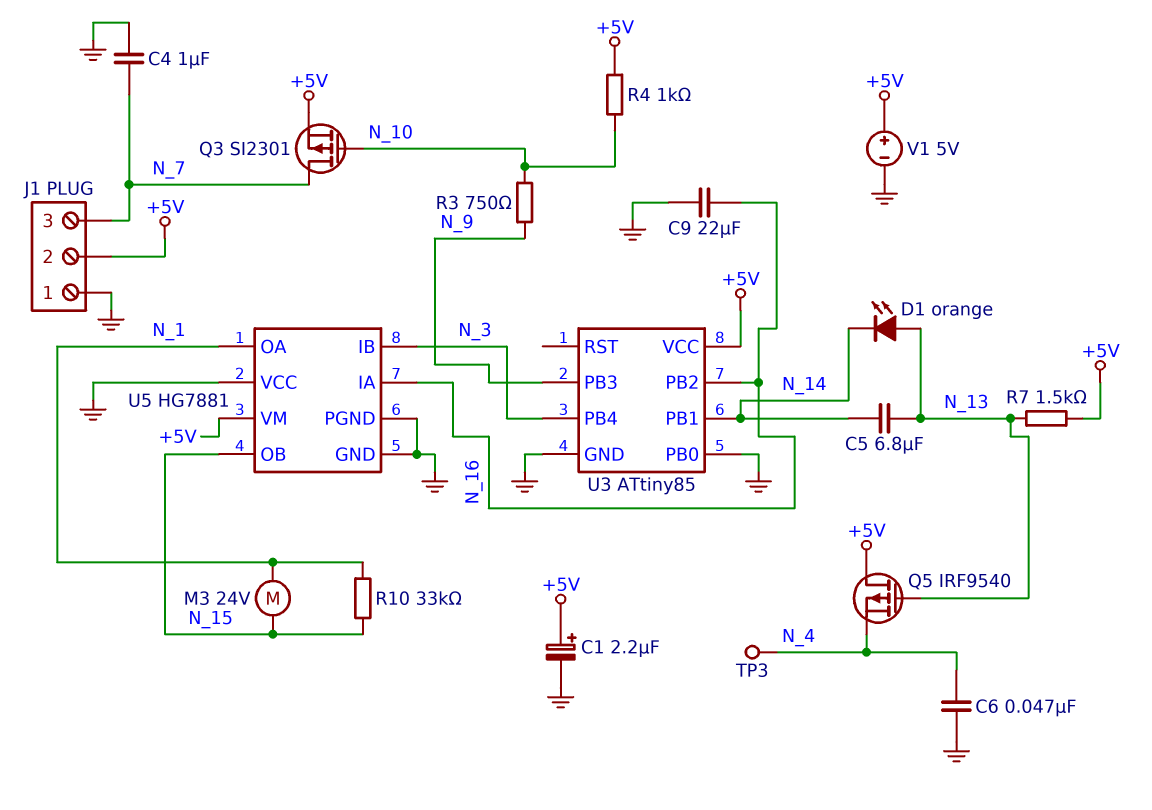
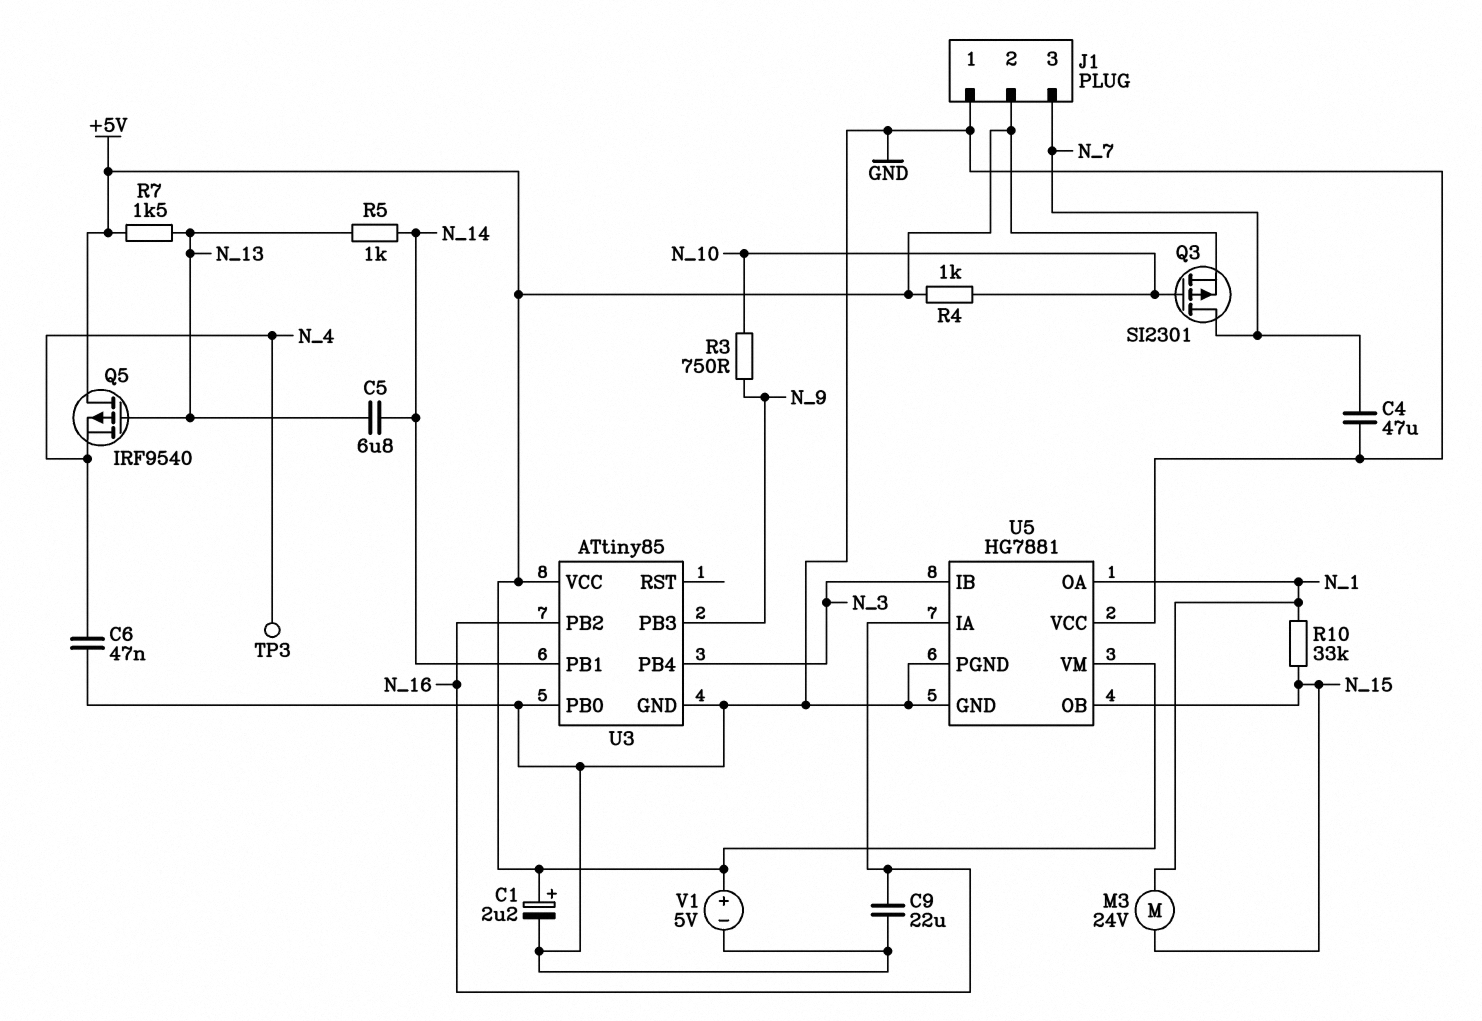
C4: 1uF (GND, N_7) -> 47uF (GND, N_7)
D1: LED orange (A N_13, K N_14) -> none
R5: none -> 1k (N_13, N_14)

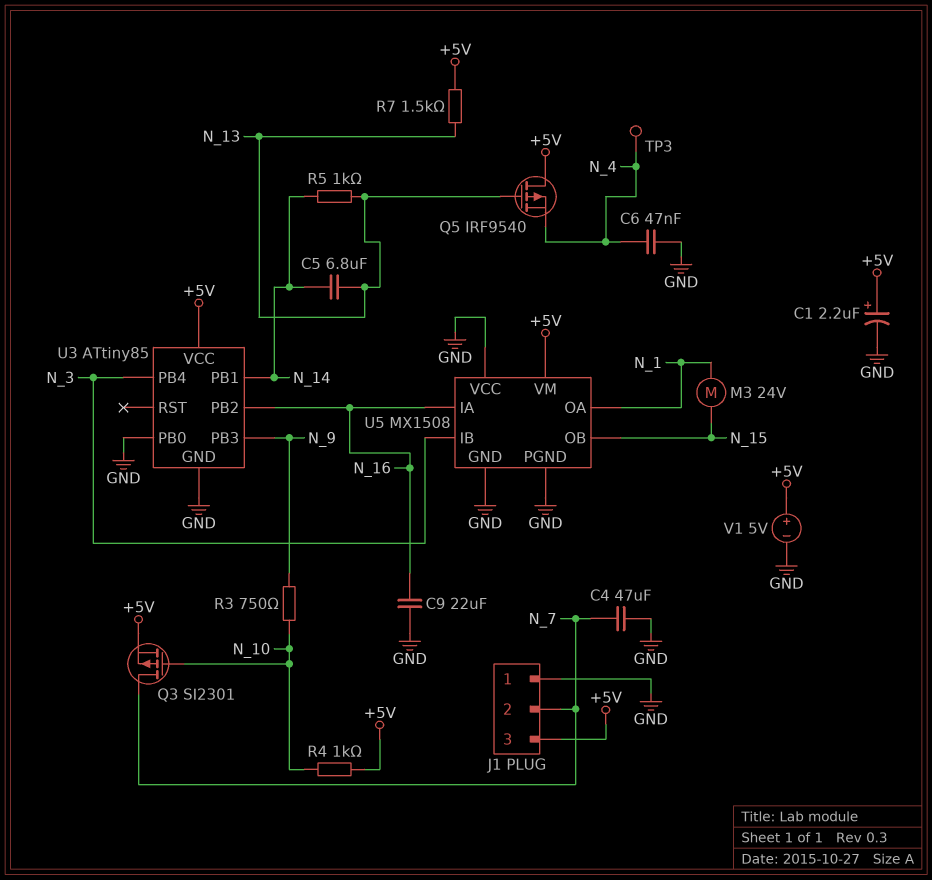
J1 pin 2: +5V -> N_7
J1 pin 3: N_7 -> +5V
R10: 33k (N_1, N_15) -> none
U5: HG7881 -> MX1508

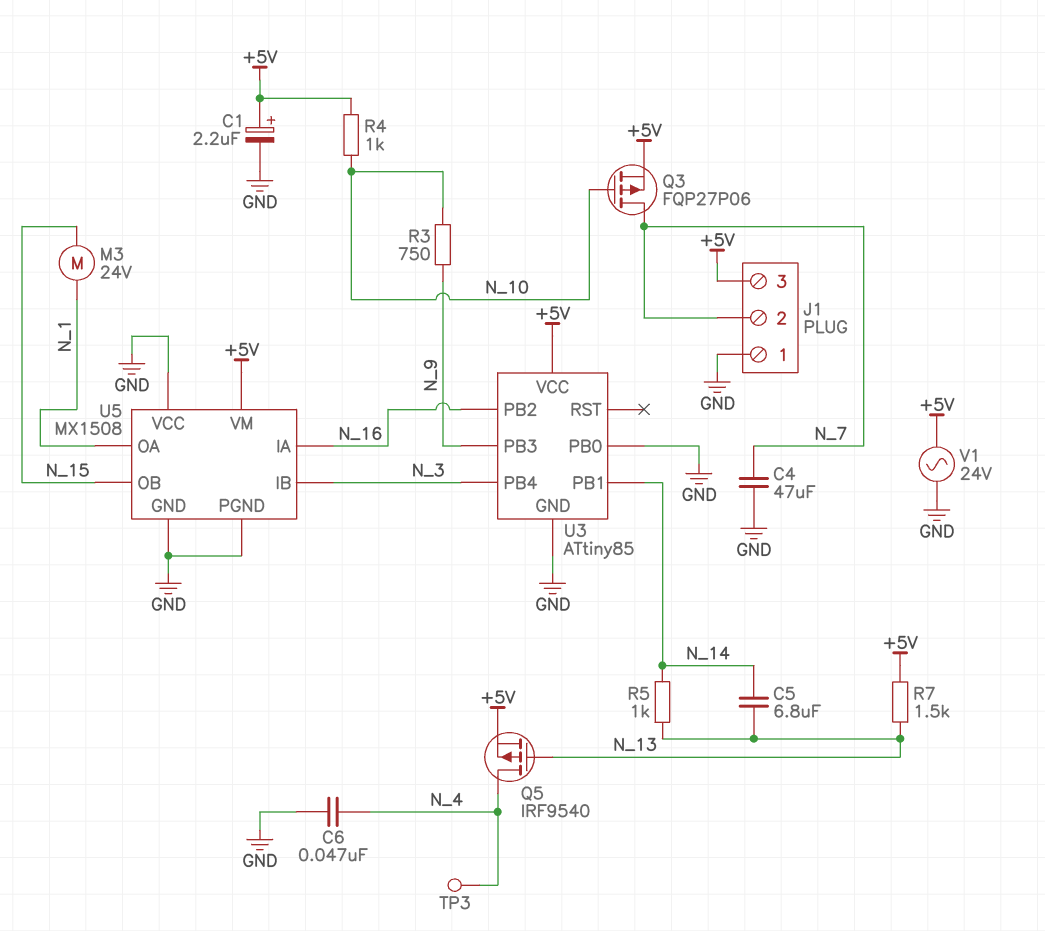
C9: 22uF (GND, N_16) -> none
Q3: PMOS SI2301 (G N_10, D N_7, S +5V) -> PMOS FQP27P06 (G N_10, D N_7, S +5V)
Q5: PMOS IRF9540 (G N_13, D +5V, S N_4) -> PMOS IRF9540 (G N_13, D N_4, S +5V)
V1: 5V (plus +5V, minus GND) -> AC 24V (+5V, GND)

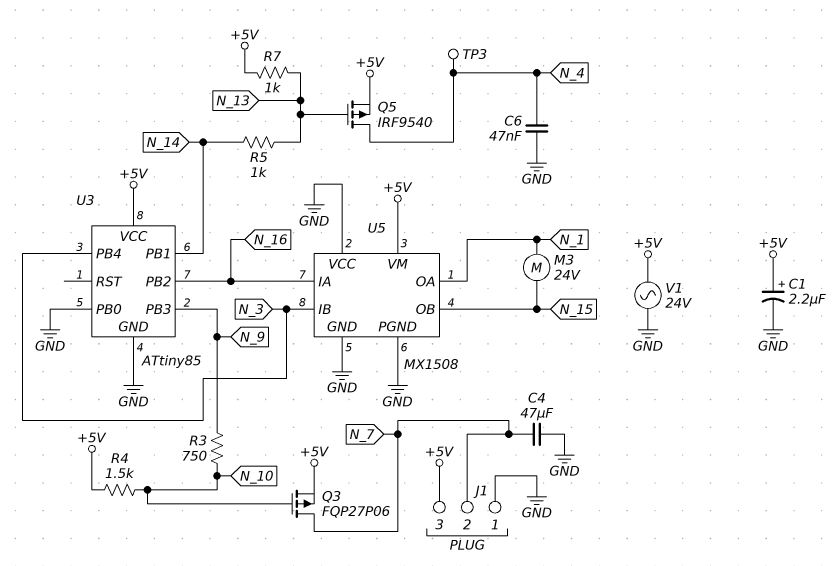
C5: 6.8uF (N_13, N_14) -> none
R4: 1k (+5V, N_10) -> 1.5k (+5V, N_10)
R7: 1.5k (+5V, N_13) -> 1k (+5V, N_13)

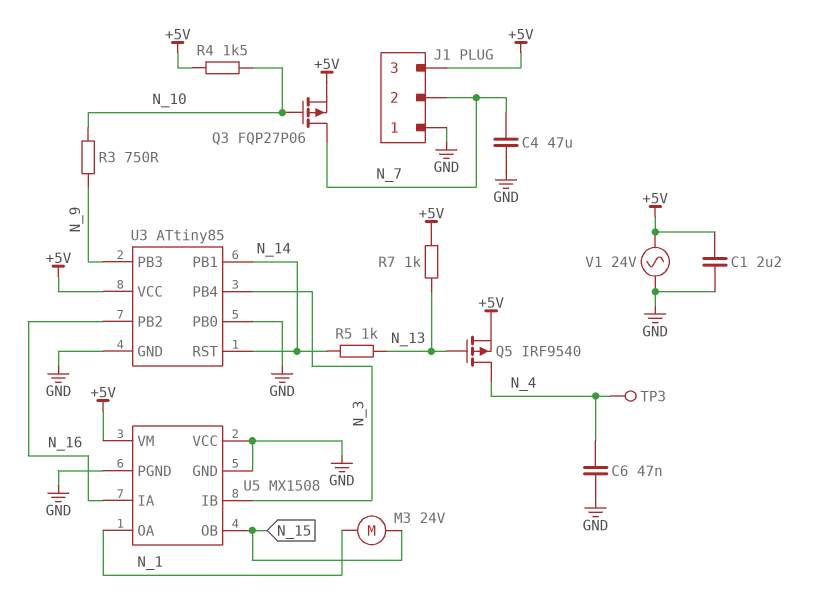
C1: 2.2uF (plus +5V, minus GND) -> 2.2uF (+5V, GND)
U3 pin RST: none -> N_14

